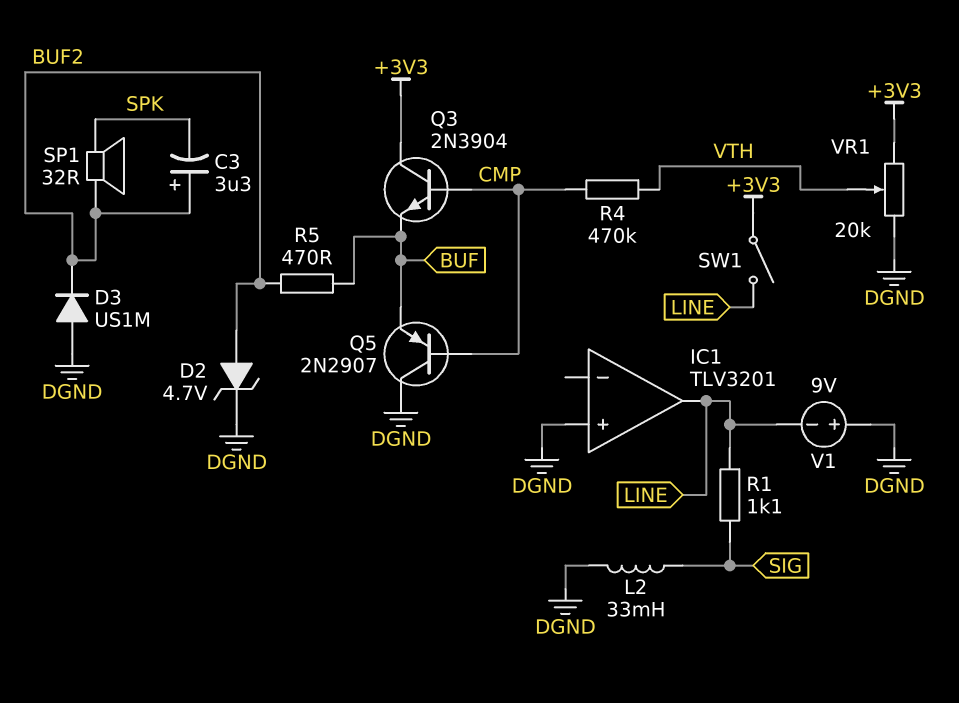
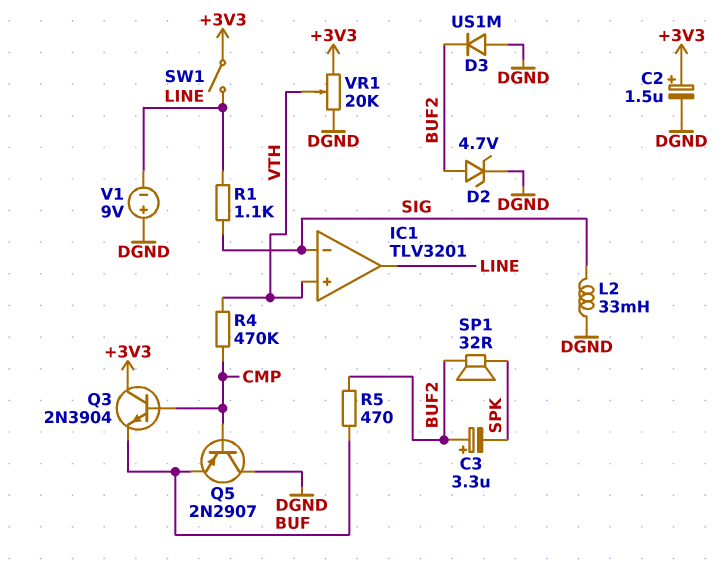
C2: none -> 1.5uF (plus +3V3, minus DGND)
IC1 pin in+: DGND -> VTH
IC1 pin in-: none -> SIG

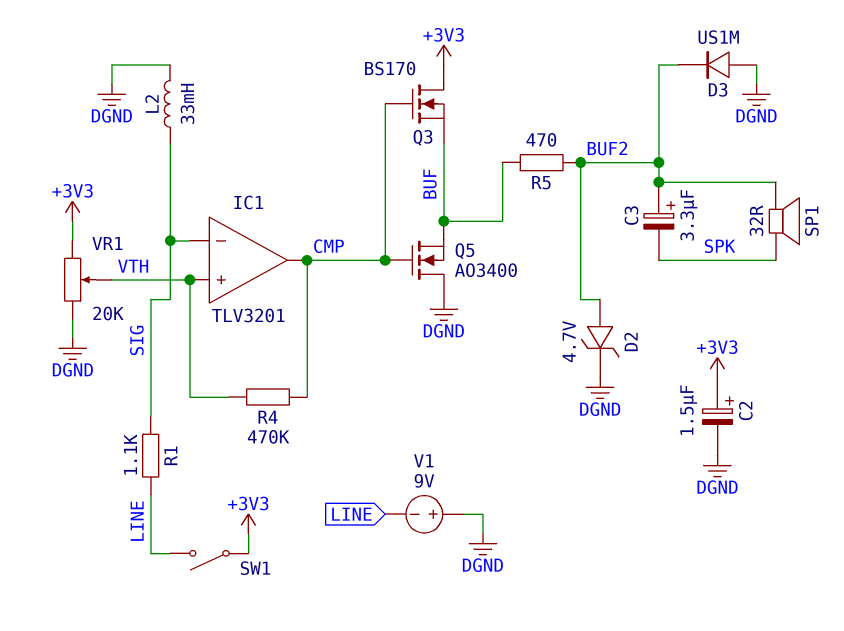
IC1 pin out: LINE -> CMP
Q3: NPN 2N3904 (B CMP, C +3V3, E BUF) -> NMOS BS170 (G CMP, D +3V3, S BUF)
Q5: PNP 2N2907 (B CMP, C DGND, E BUF) -> NMOS AO3400 (G CMP, D DGND, S BUF)

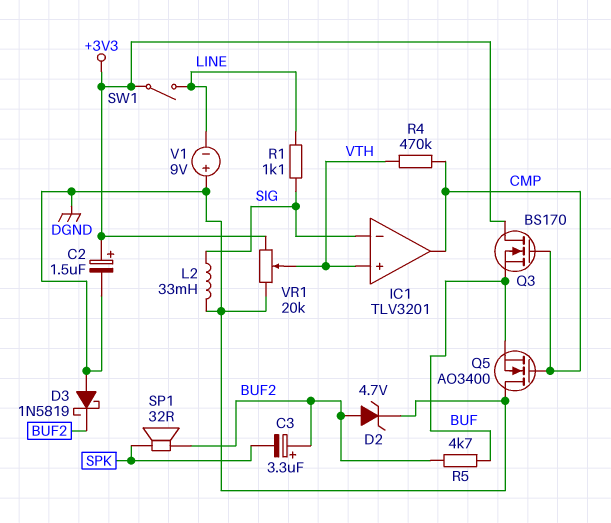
D3: diode US1M (A DGND, K BUF2) -> schottky 1N5819 (A DGND, K BUF2)
R5: 470 (BUF, BUF2) -> 4.7k (BUF, BUF2)

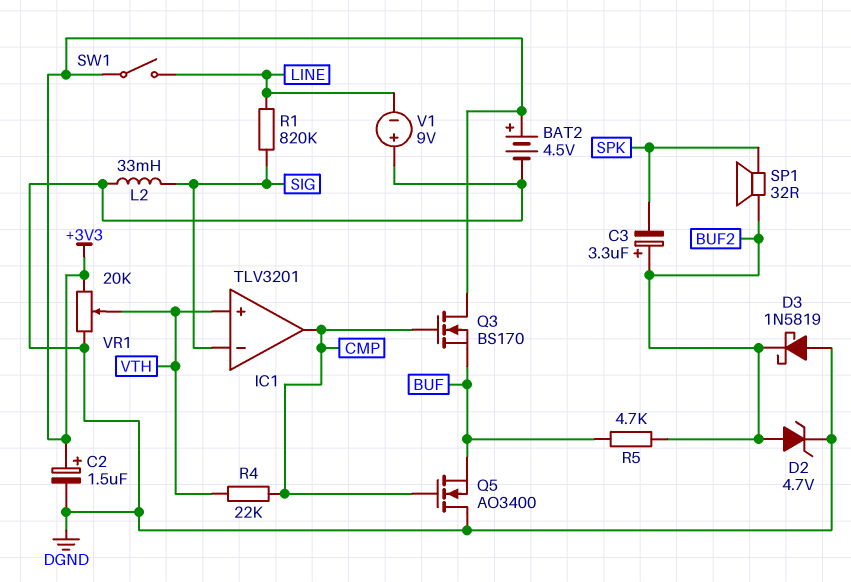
BAT2: none -> 4.5V (plus +3V3, minus DGND)
R1: 1.1k (LINE, SIG) -> 820k (LINE, SIG)
R4: 470k (CMP, VTH) -> 22k (CMP, VTH)

